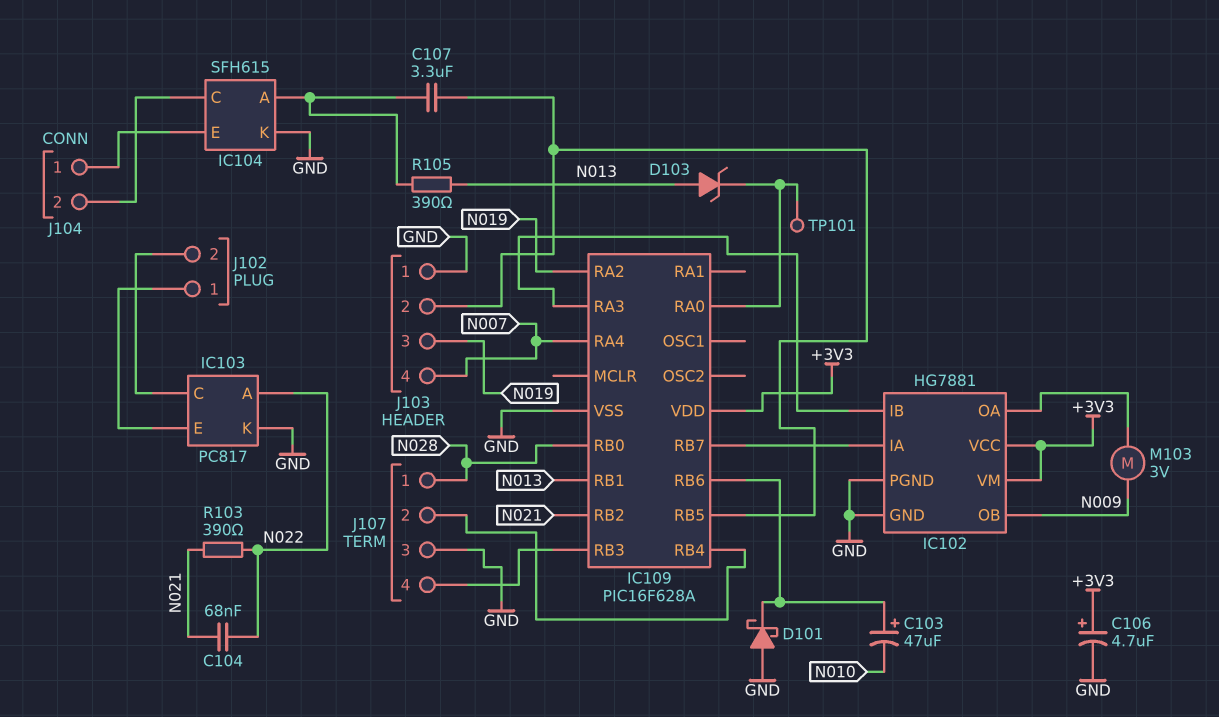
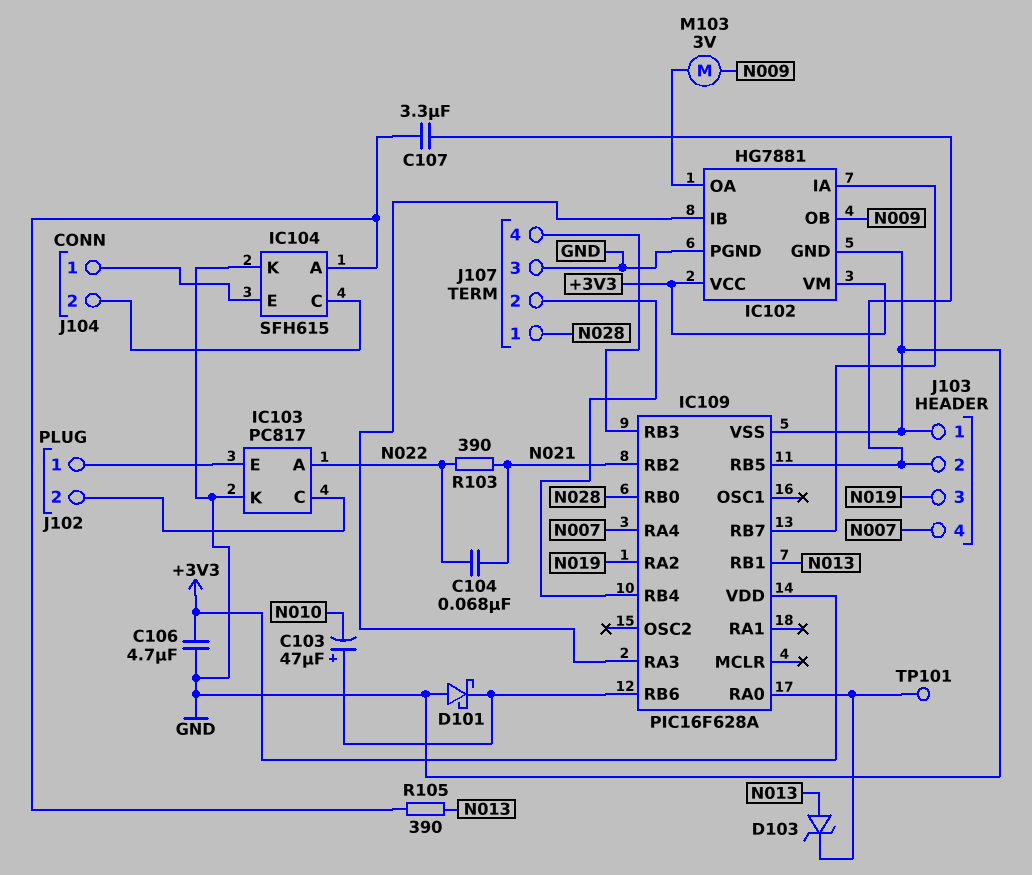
C106: 4.7uF (plus +3V3, minus GND) -> 4.7uF (+3V3, GND)

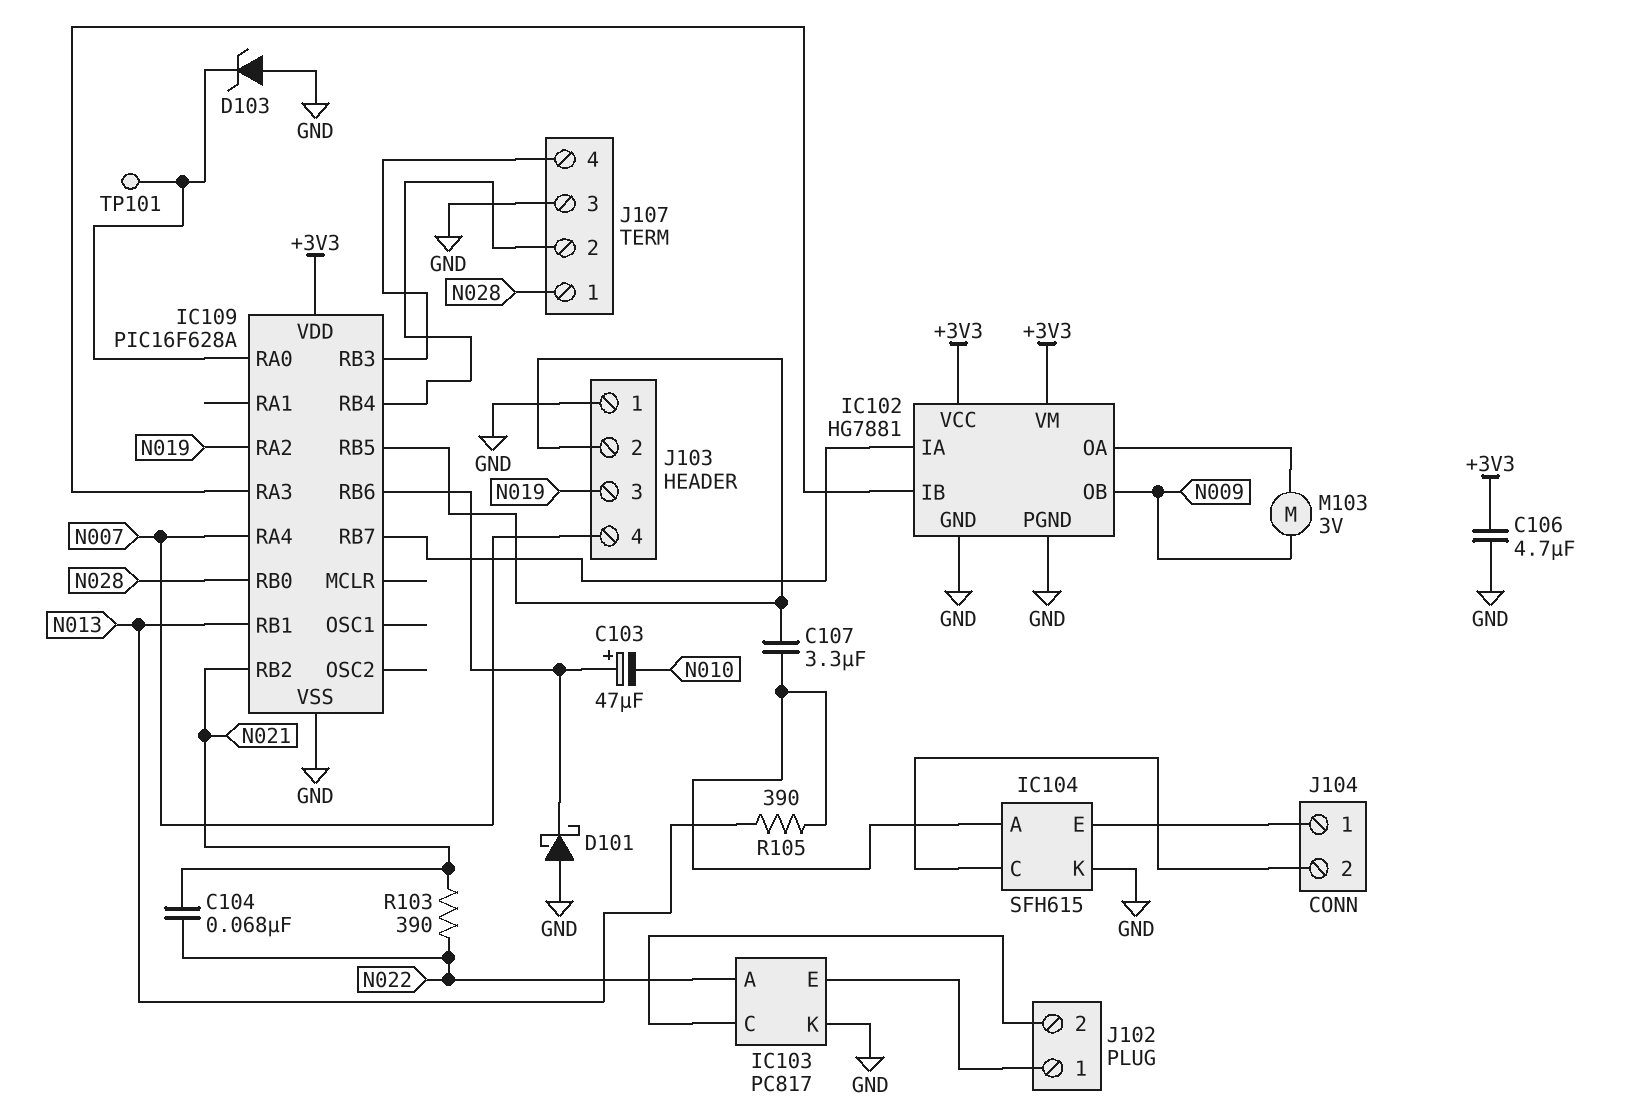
D103: zener (A N013, K IC109/RA0) -> zener (A GND, K IC109/RA0)

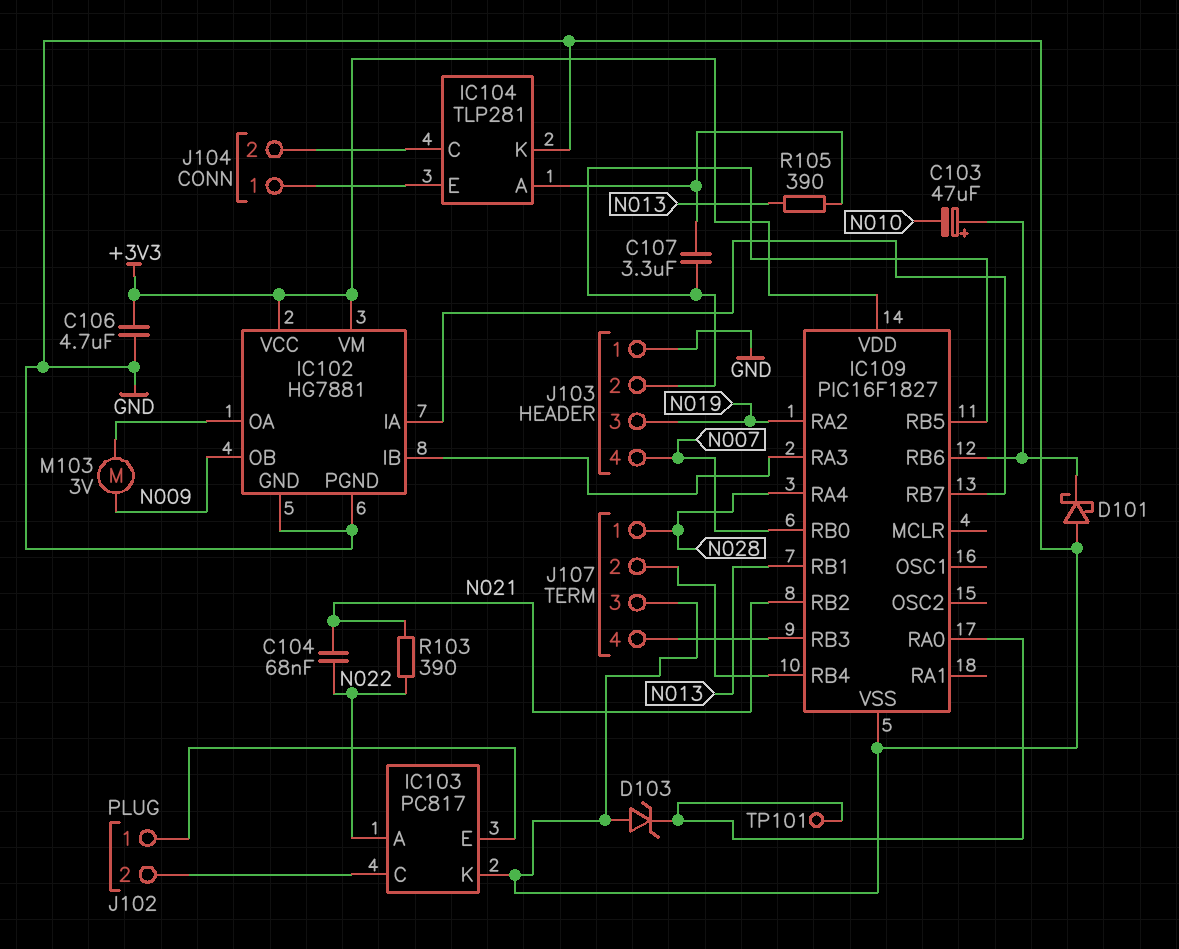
IC104: SFH615 -> TLP281
IC109: PIC16F628A -> PIC16F1827
IC109 pin RA4: N007 -> N028
IC109 pin RB0: N028 -> N007

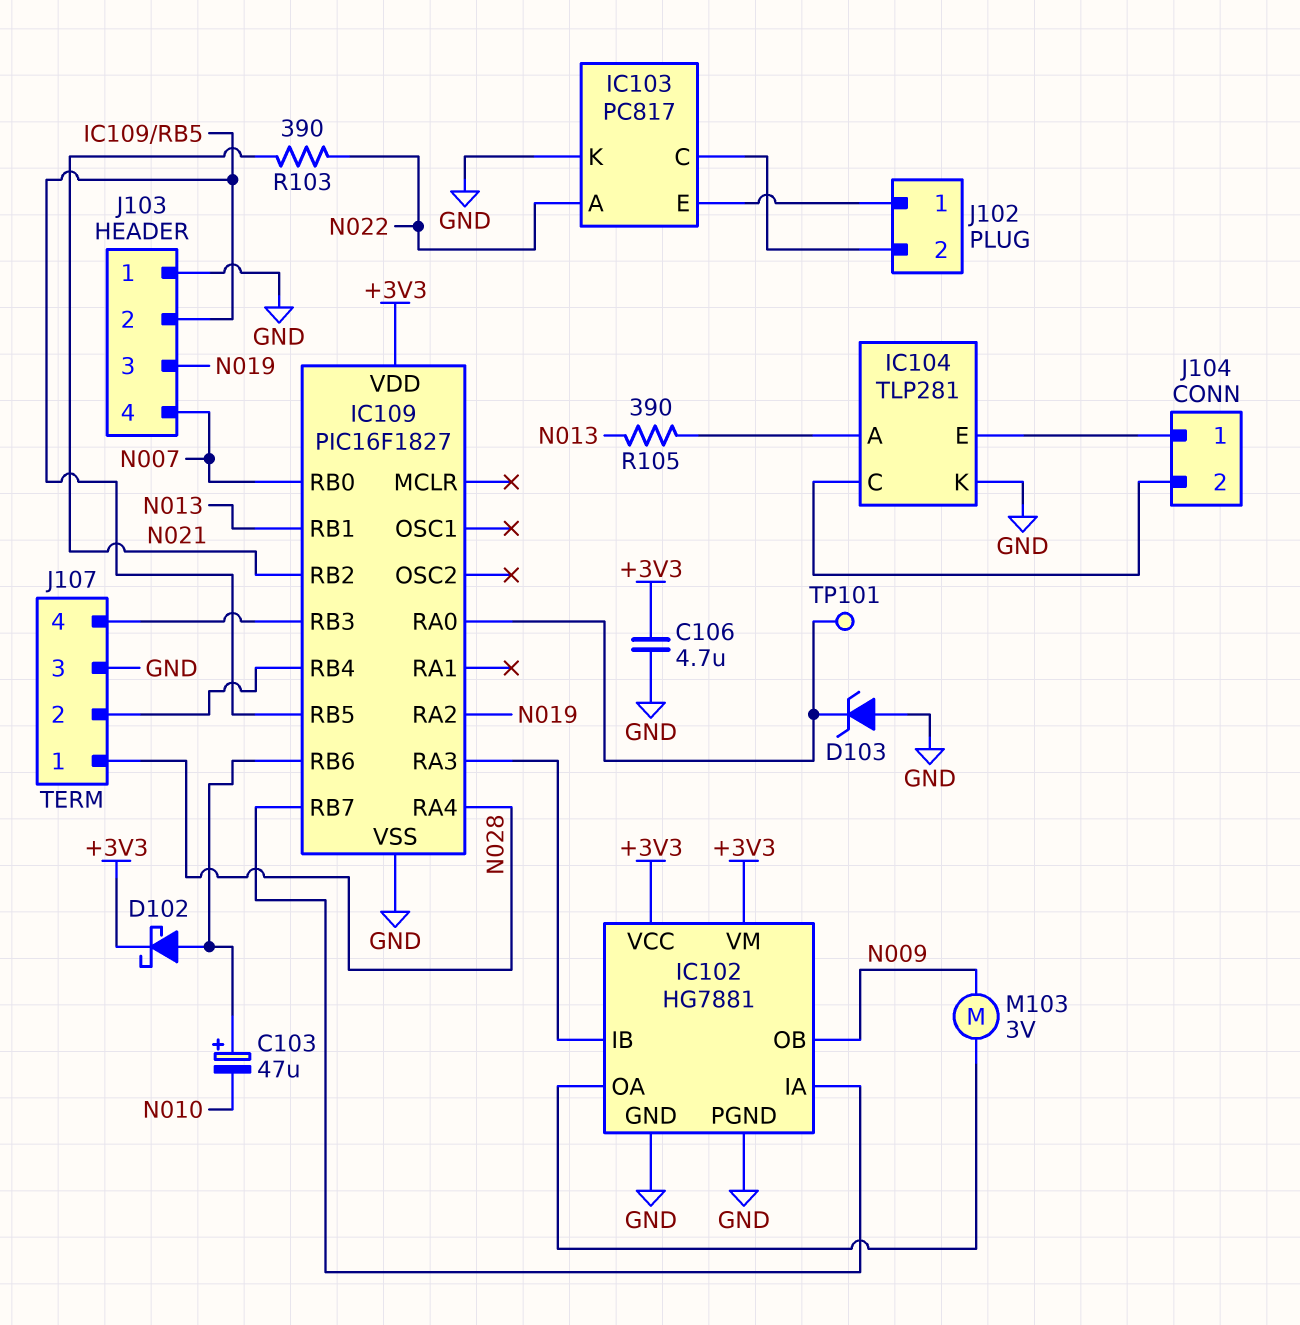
C104: 68nF (N021, N022) -> none
C107: 3.3uF (IC104/A, IC109/RB5) -> none
D101: schottky (A GND, K IC109/RB6) -> none
D102: none -> schottky (A IC109/RB6, K +3V3)

